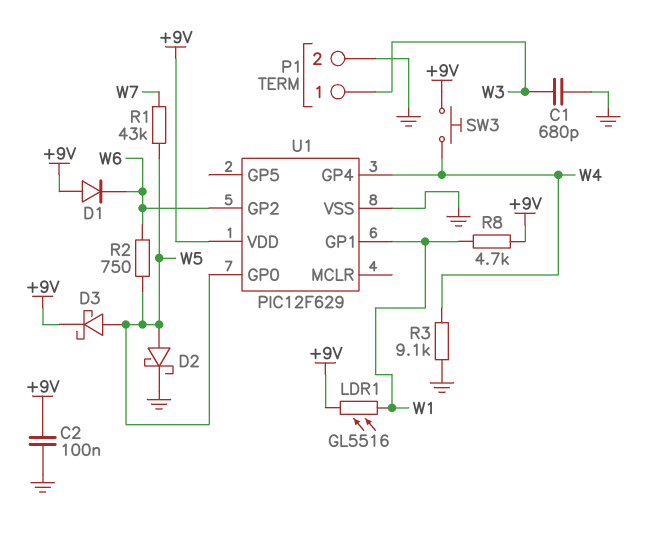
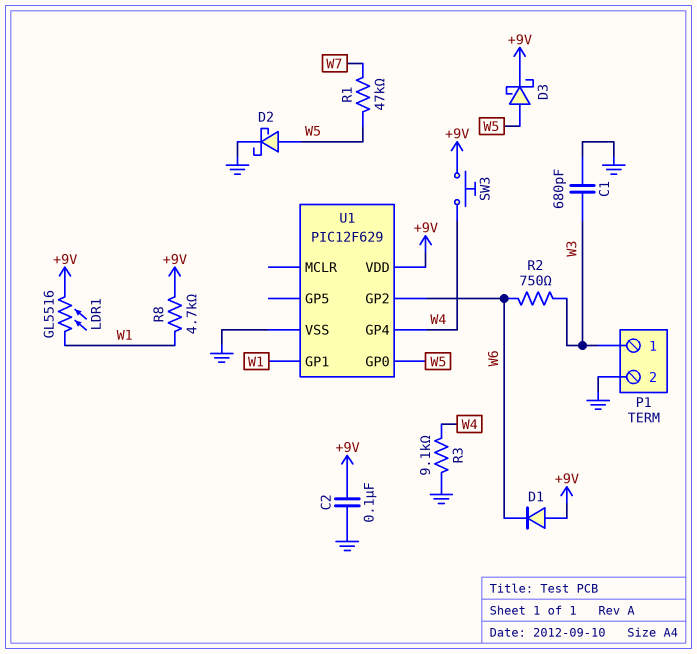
R1: 43k (W5, W7) -> 47k (W5, W7)
R2: 750 (W5, W6) -> 750 (W3, W6)

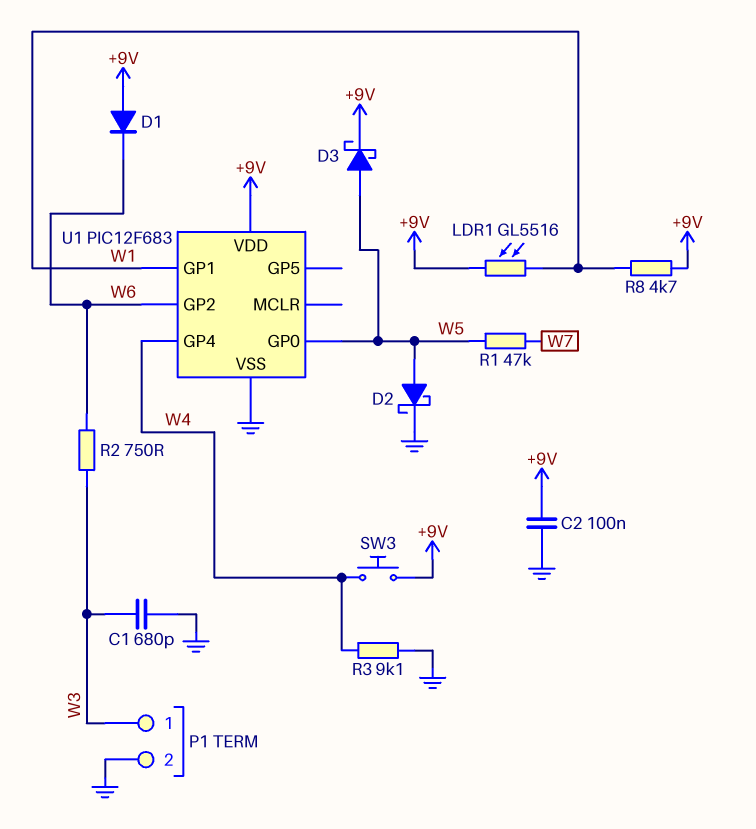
U1: PIC12F629 -> PIC12F683

